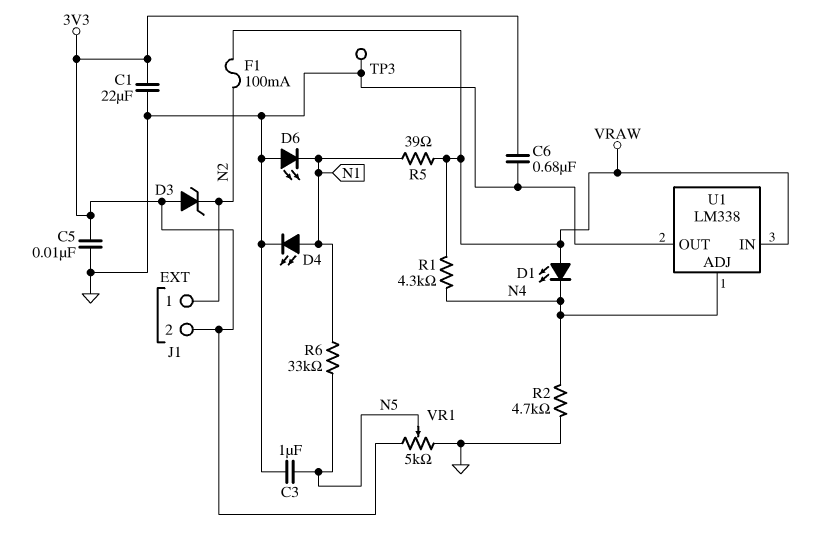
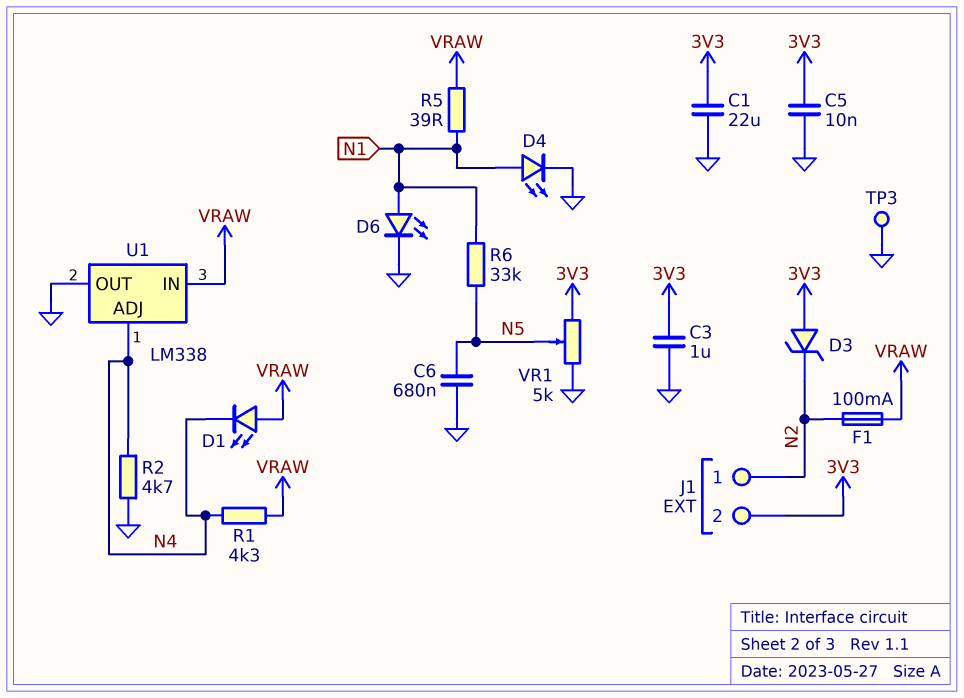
C3: 1uF (GND, N5) -> 1uF (3V3, GND)
C6: 680nF (3V3, GND) -> 680nF (GND, N5)
D6: LED (A GND, K N1) -> LED (A N1, K GND)

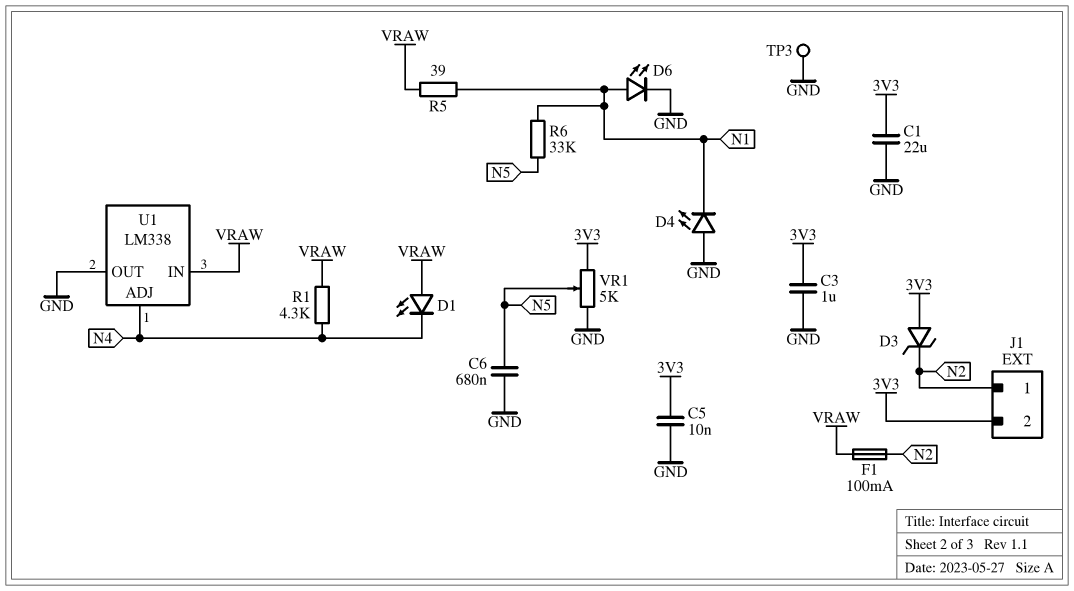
D4: LED (A N1, K GND) -> LED (A GND, K N1)
R2: 4.7k (GND, N4) -> none

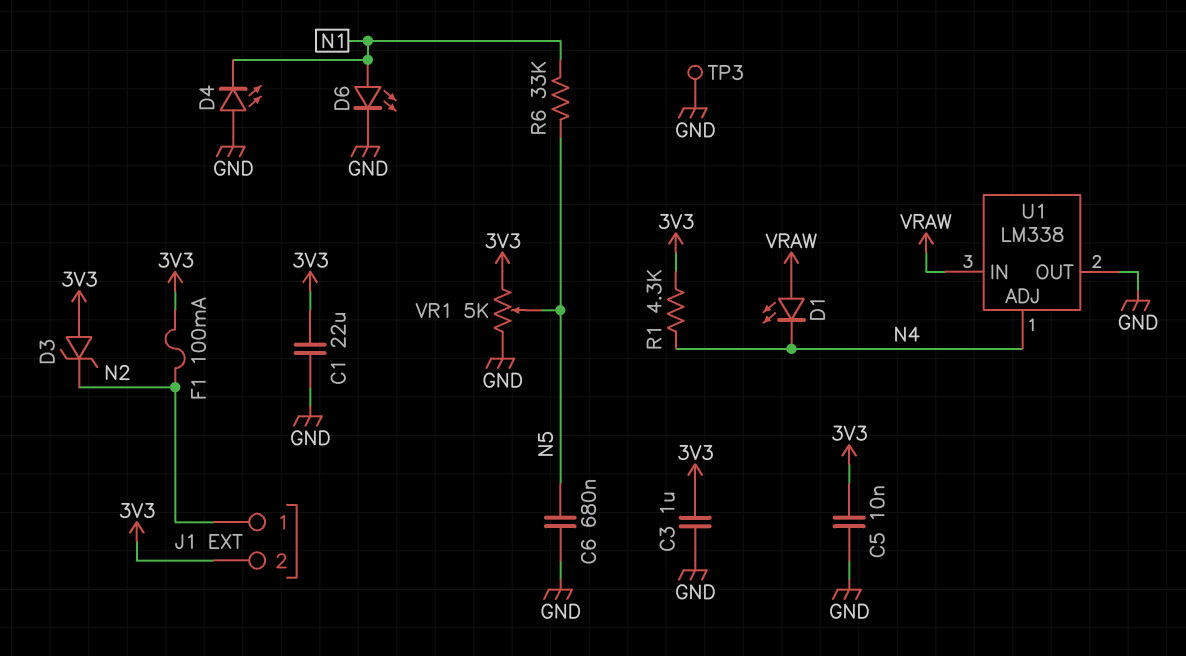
F1: 100mA (N2, VRAW) -> 100mA (3V3, N2)
R1: 4.3k (N4, VRAW) -> 4.3k (3V3, N4)
R5: 39 (N1, VRAW) -> none

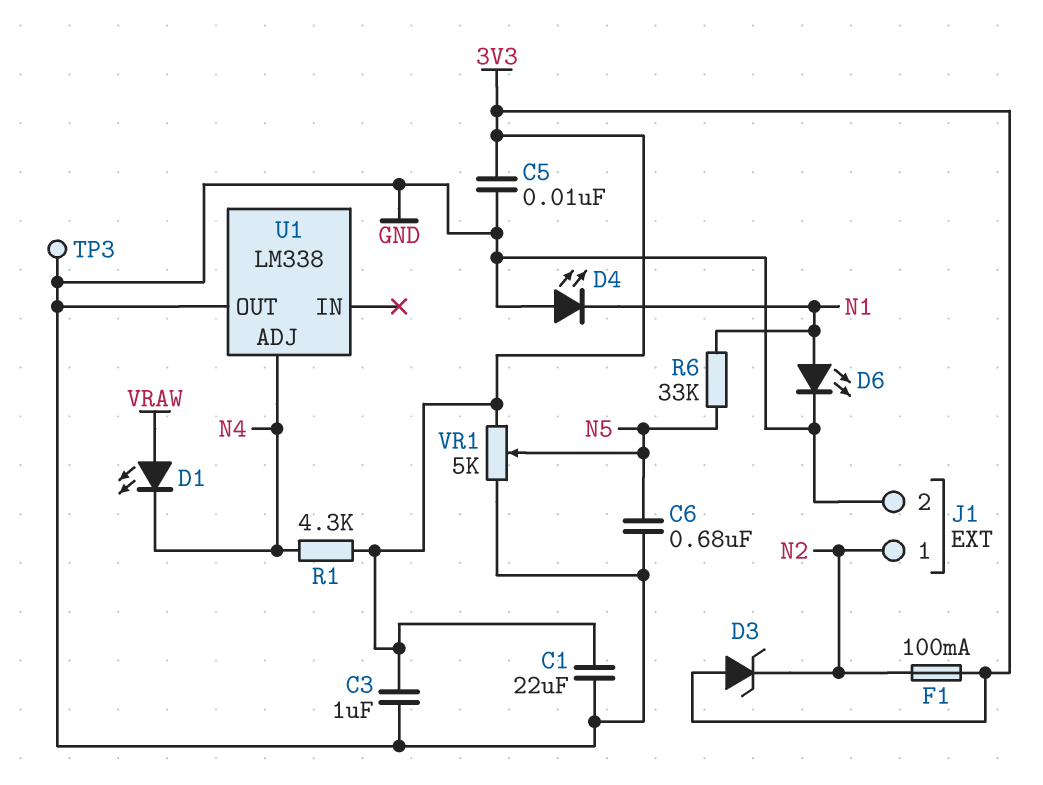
J1 pin 2: 3V3 -> GND
U1 pin IN: VRAW -> none

